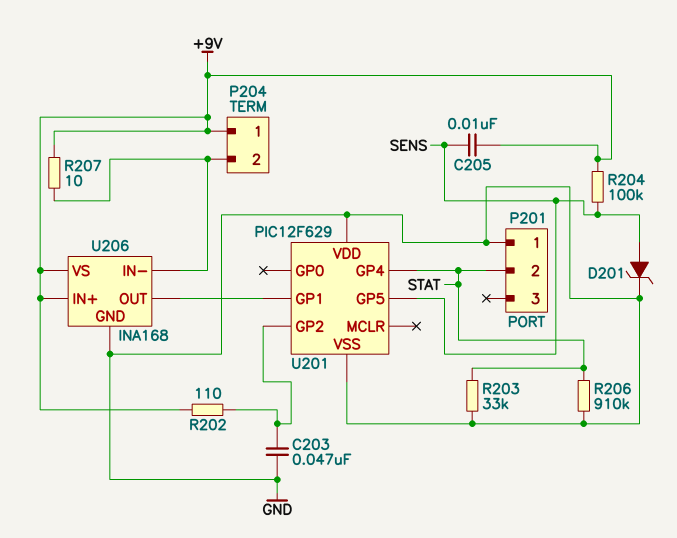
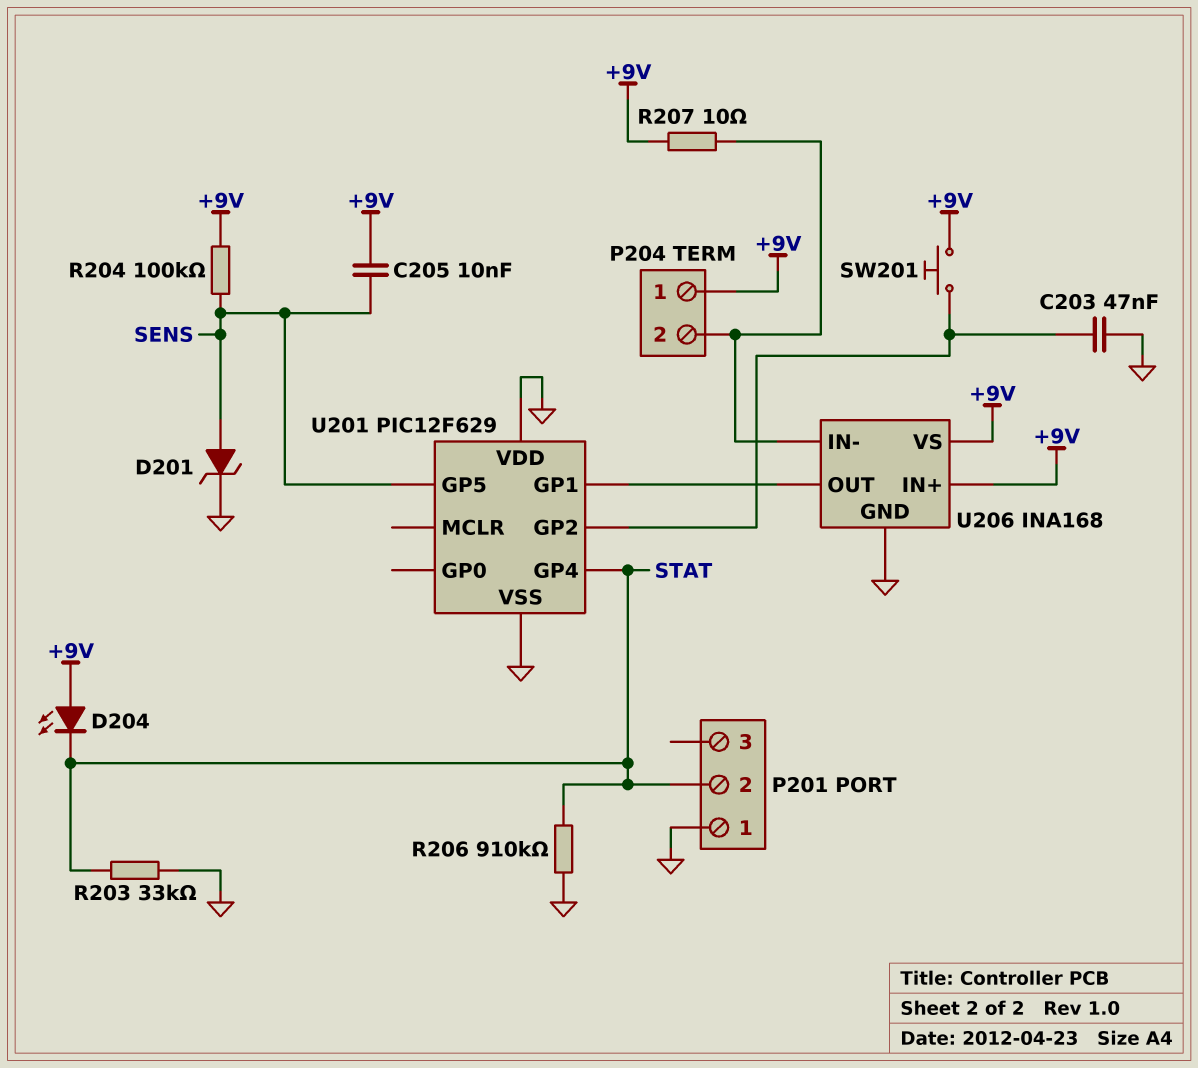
D204: none -> LED (A +9V, K STAT)
R202: 110 (+9V, U201/GP2) -> none
SW201: none -> button (+9V, U201/GP2)

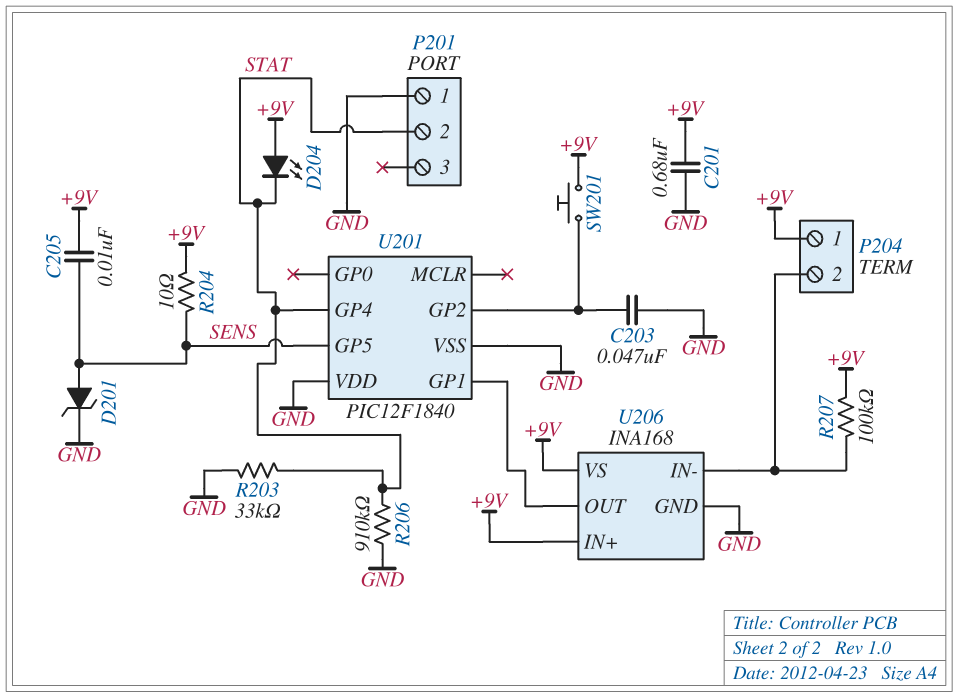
C201: none -> 680nF (+9V, GND)
R204: 100k (+9V, SENS) -> 10 (+9V, SENS)
R207: 10 (+9V, P204/2) -> 100k (+9V, P204/2)
U201: PIC12F629 -> PIC12F1840

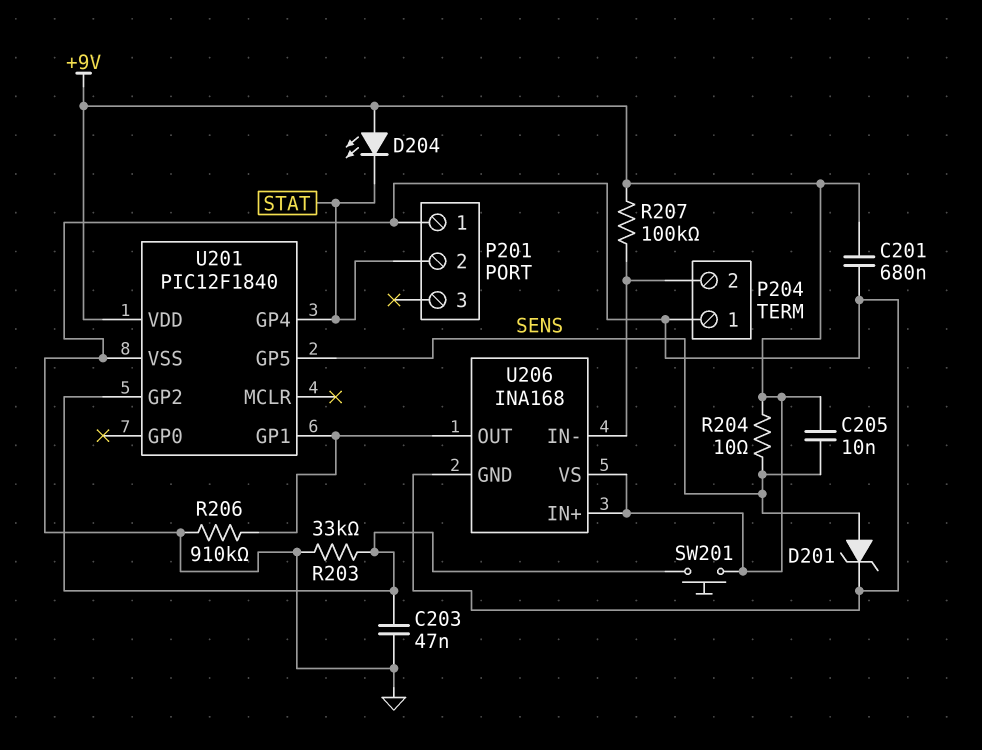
P204 pin 1: +9V -> GND
R203: 33k (GND, STAT) -> 33k (GND, U201/GP2)
R206: 910k (GND, STAT) -> 910k (GND, U201/GP1)
U201 pin VDD: GND -> +9V

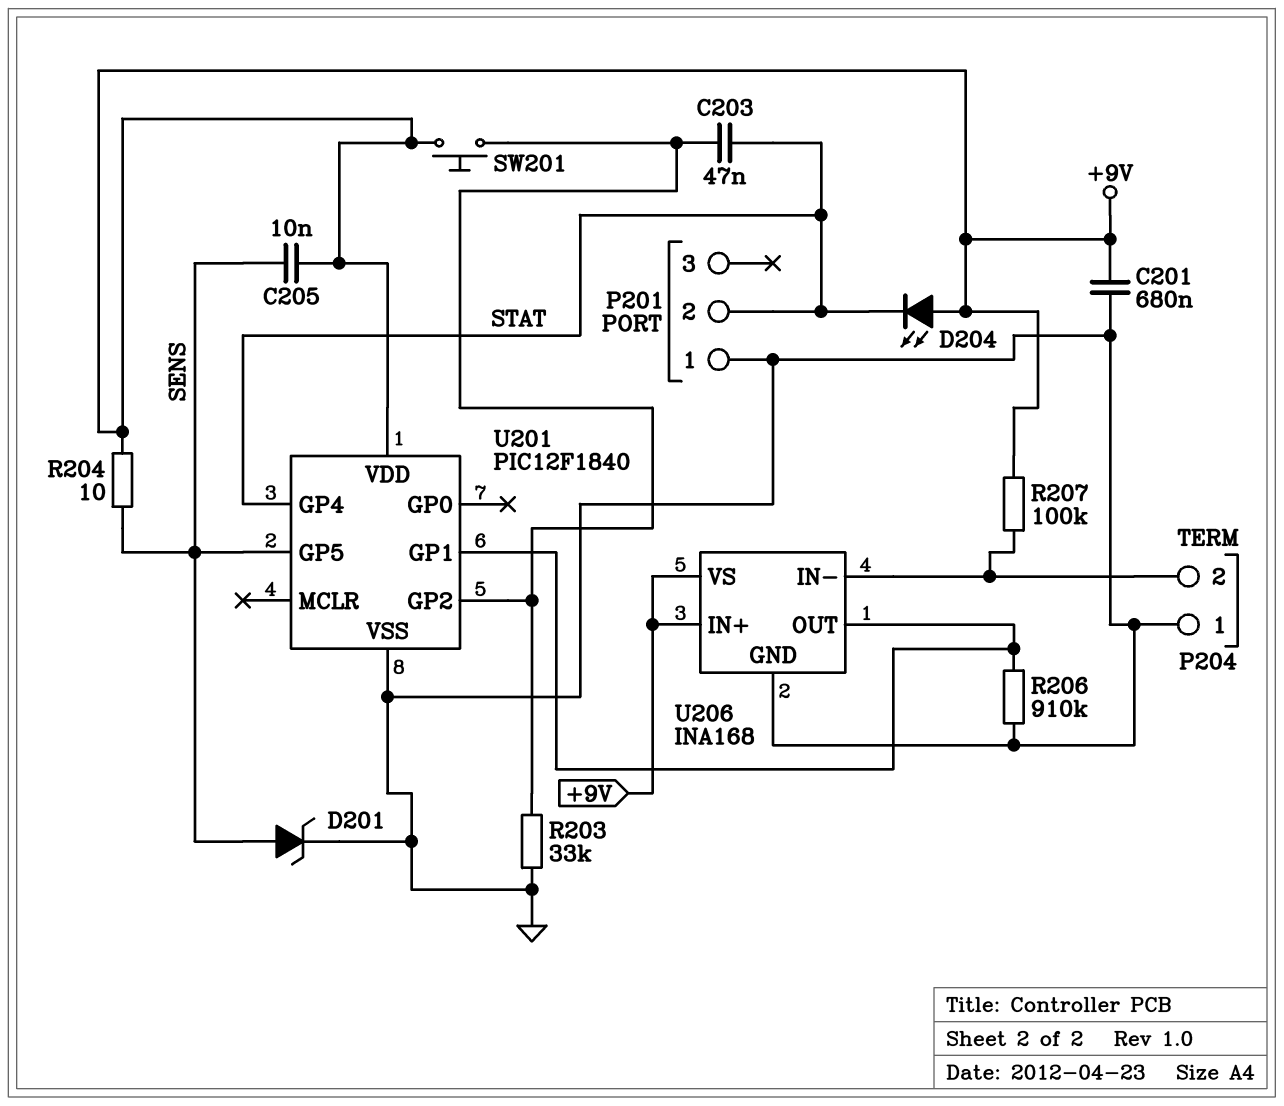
C203: 47nF (GND, U201/GP2) -> 47nF (STAT, U201/GP2)

